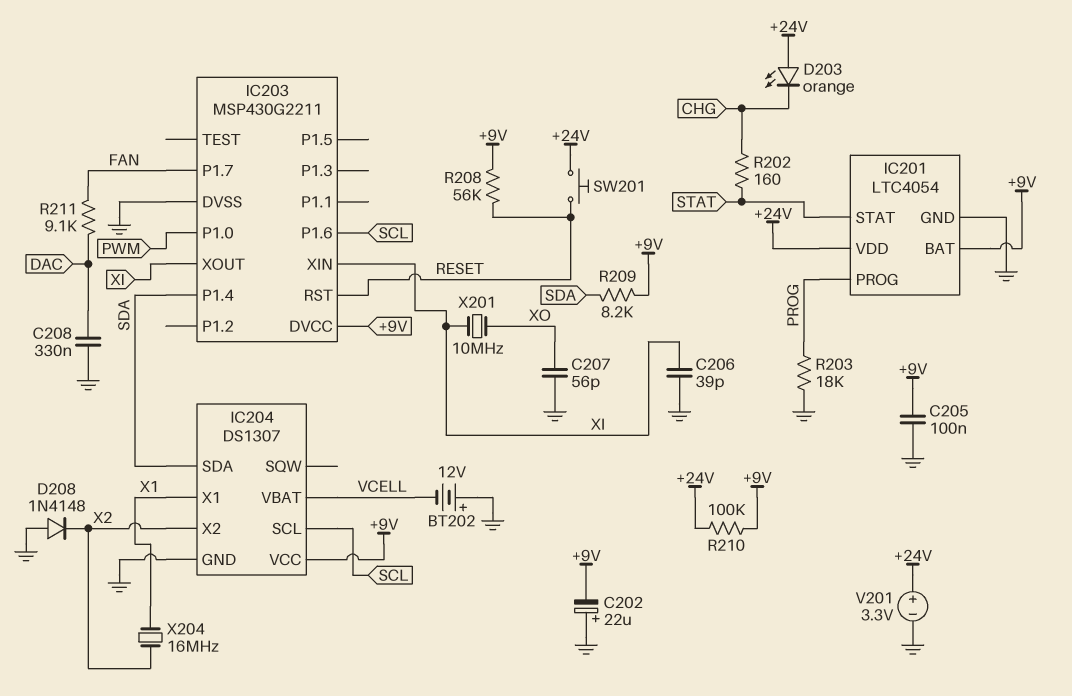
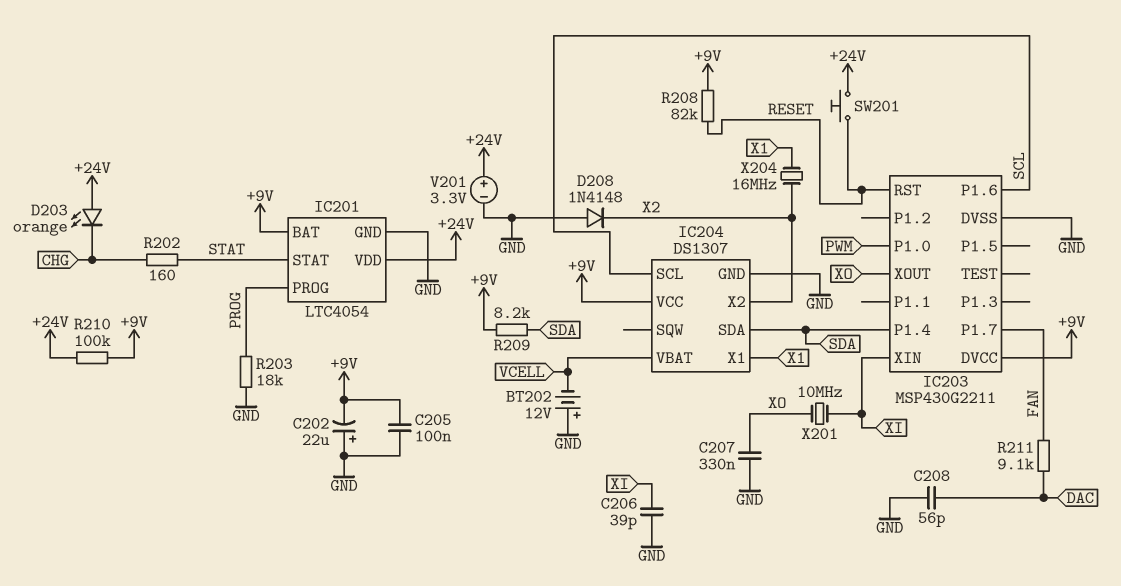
C207: 56pF (GND, XO) -> 330nF (GND, XO)
C208: 330nF (DAC, GND) -> 56pF (DAC, GND)
IC203 pin XOUT: XI -> XO
R208: 56k (+9V, RESET) -> 82k (+9V, RESET)

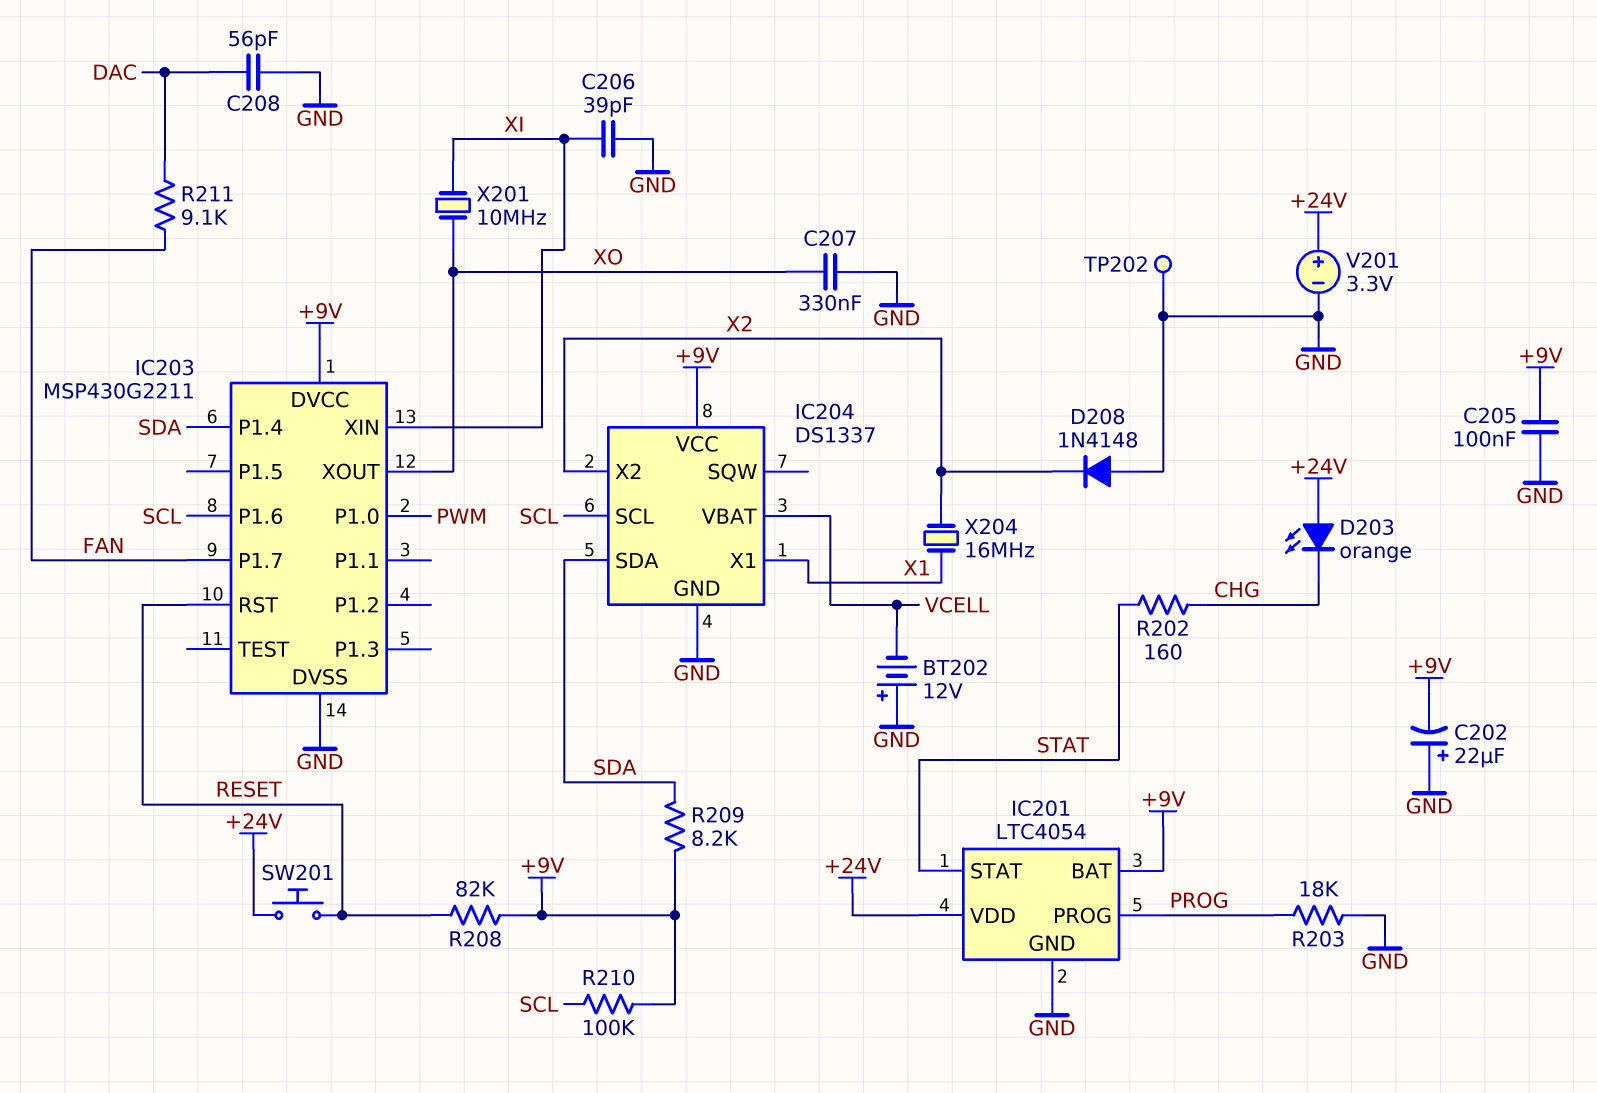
IC204: DS1307 -> DS1337
R210: 100k (+9V, +24V) -> 100k (+9V, SCL)
TP202: none -> test point (GND)

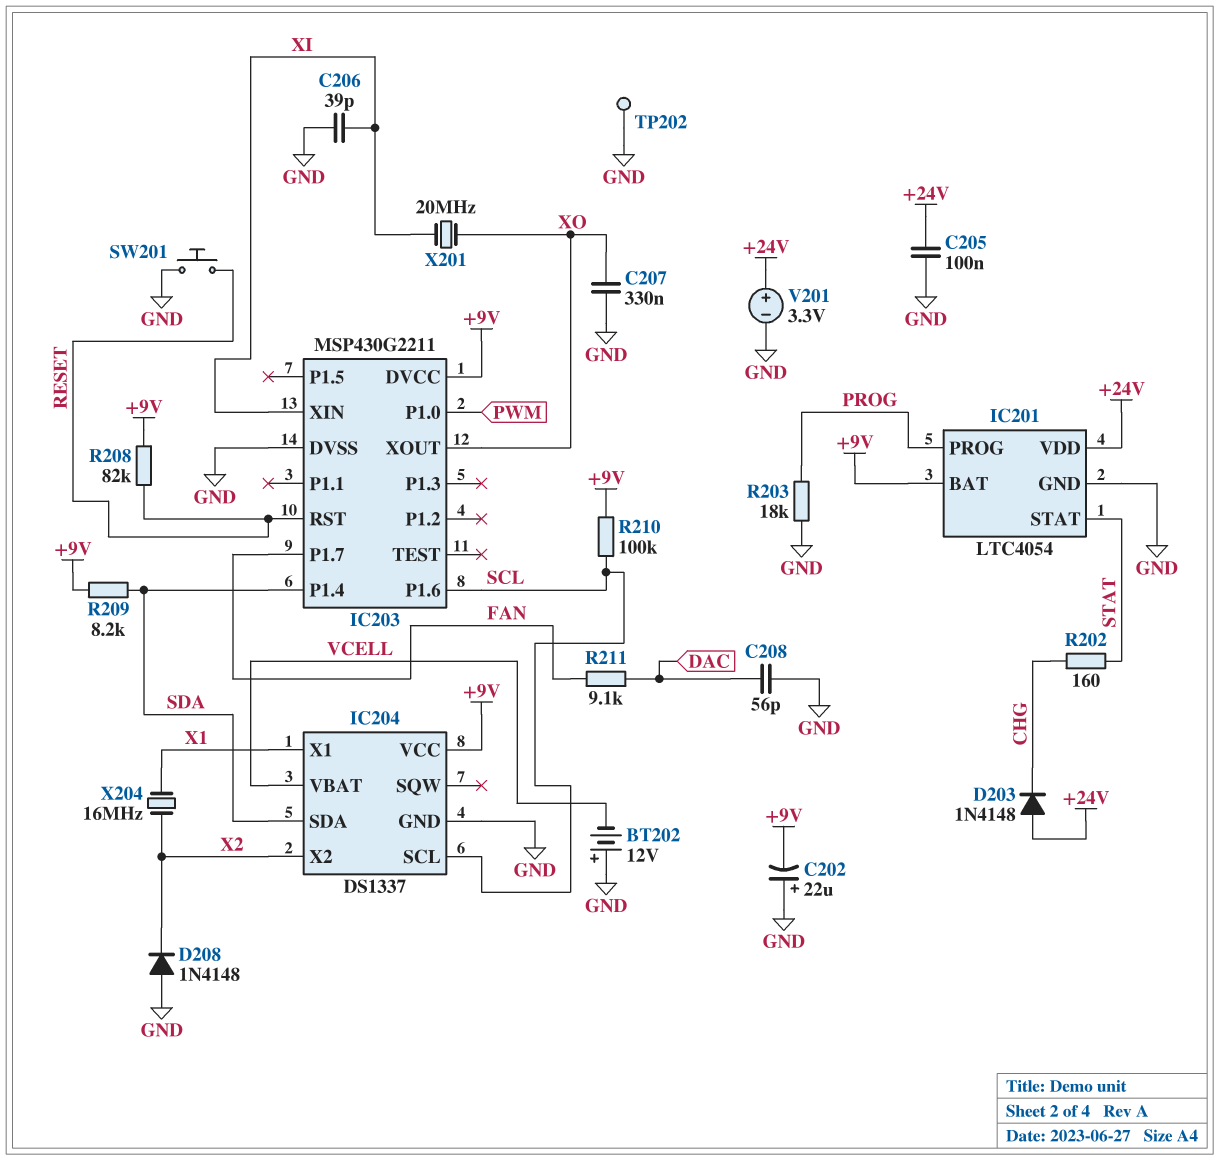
C205: 100nF (+9V, GND) -> 100nF (+24V, GND)
D203: LED orange (A +24V, K CHG) -> diode 1N4148 (A +24V, K CHG)
SW201: button (+24V, RESET) -> button (GND, RESET)
X201: 10MHz (XI, XO) -> 20MHz (XI, XO)

